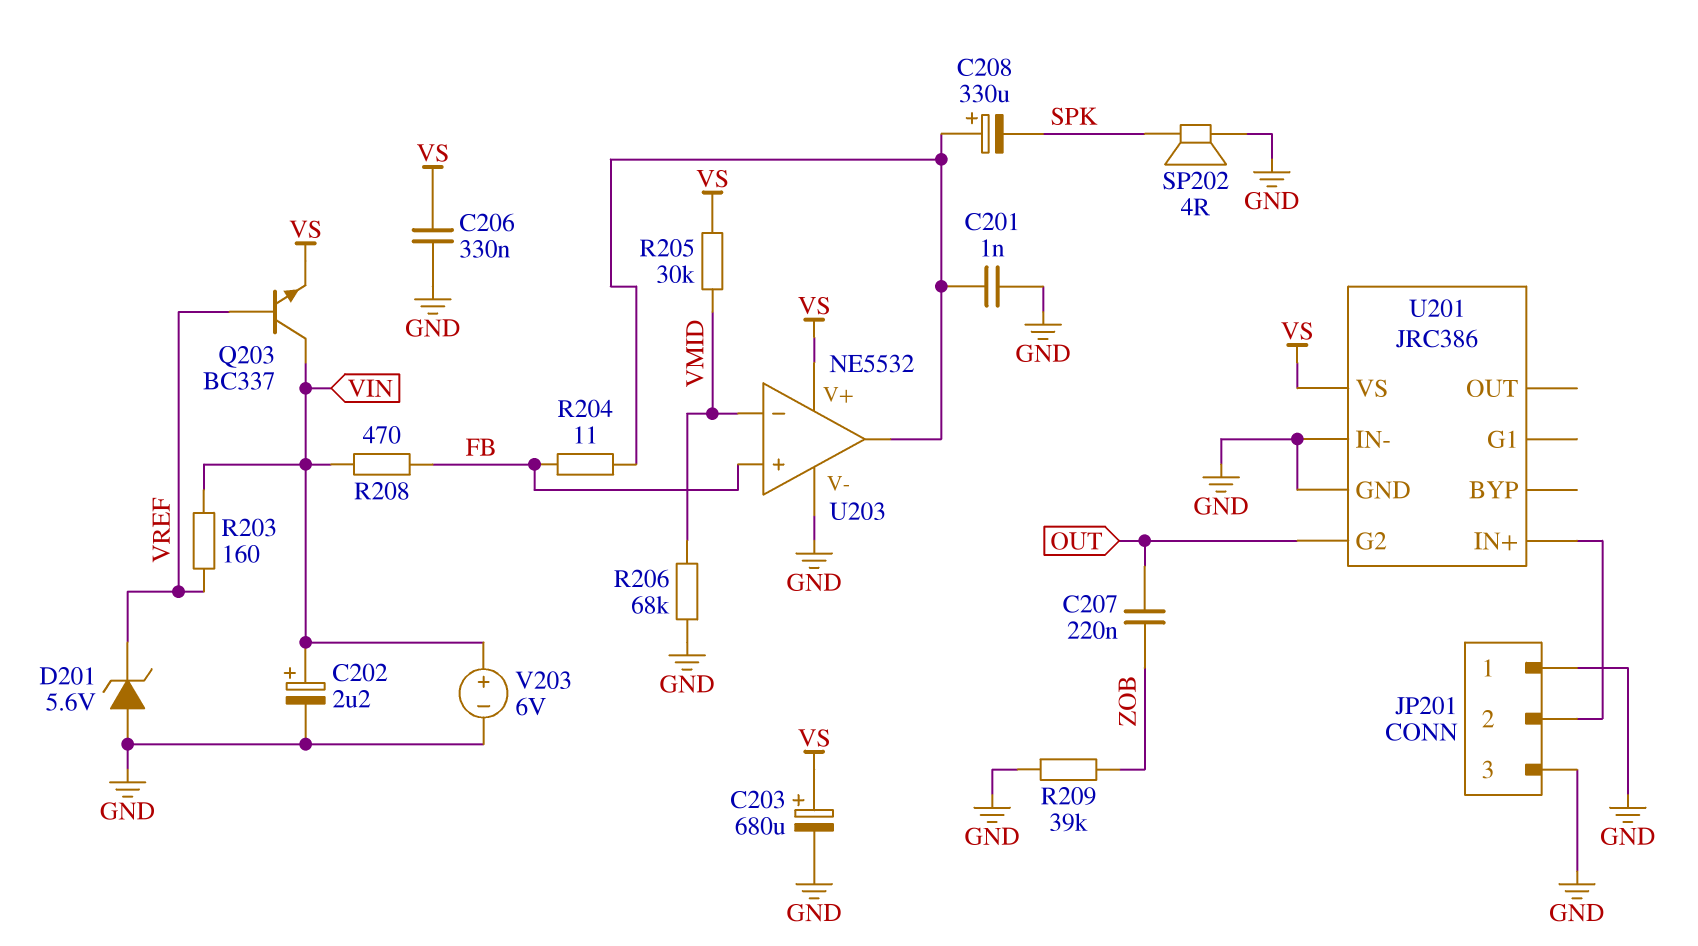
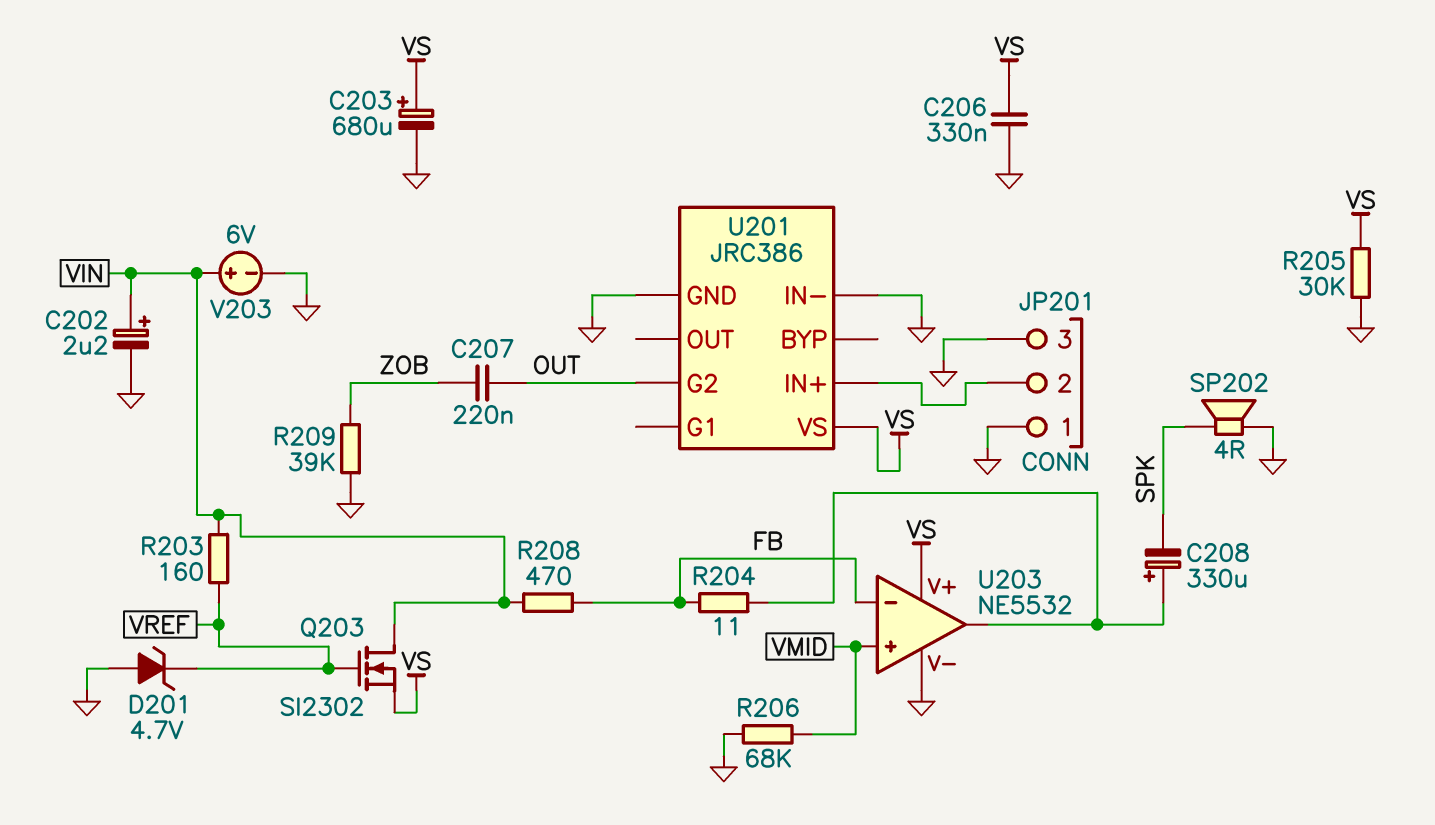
C201: 1nF (GND, U203/out) -> none
D201: zener 5.6V (A GND, K VREF) -> zener 4.7V (A GND, K VREF)
Q203: NPN BC337 (B VREF, C VIN, E VS) -> NMOS SI2302 (G VREF, D VIN, S VS)
R205: 30k (VMID, VS) -> 30k (GND, VS)
U203 pin in+: FB -> VMID
U203 pin in-: VMID -> FB

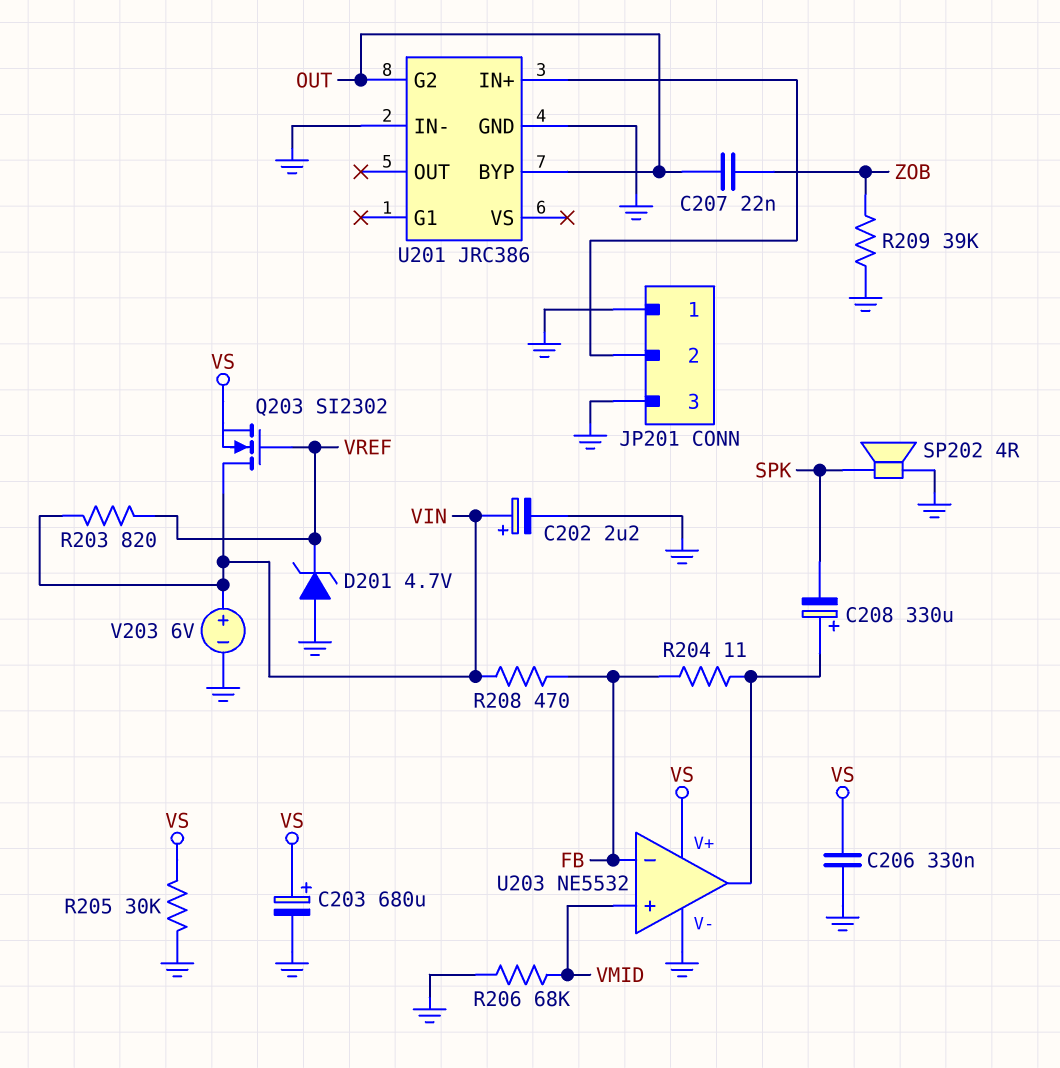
C207: 220nF (OUT, ZOB) -> 22nF (OUT, ZOB)
R203: 160 (VIN, VREF) -> 820 (VIN, VREF)
U201 pin BYP: none -> OUT
U201 pin VS: VS -> none

